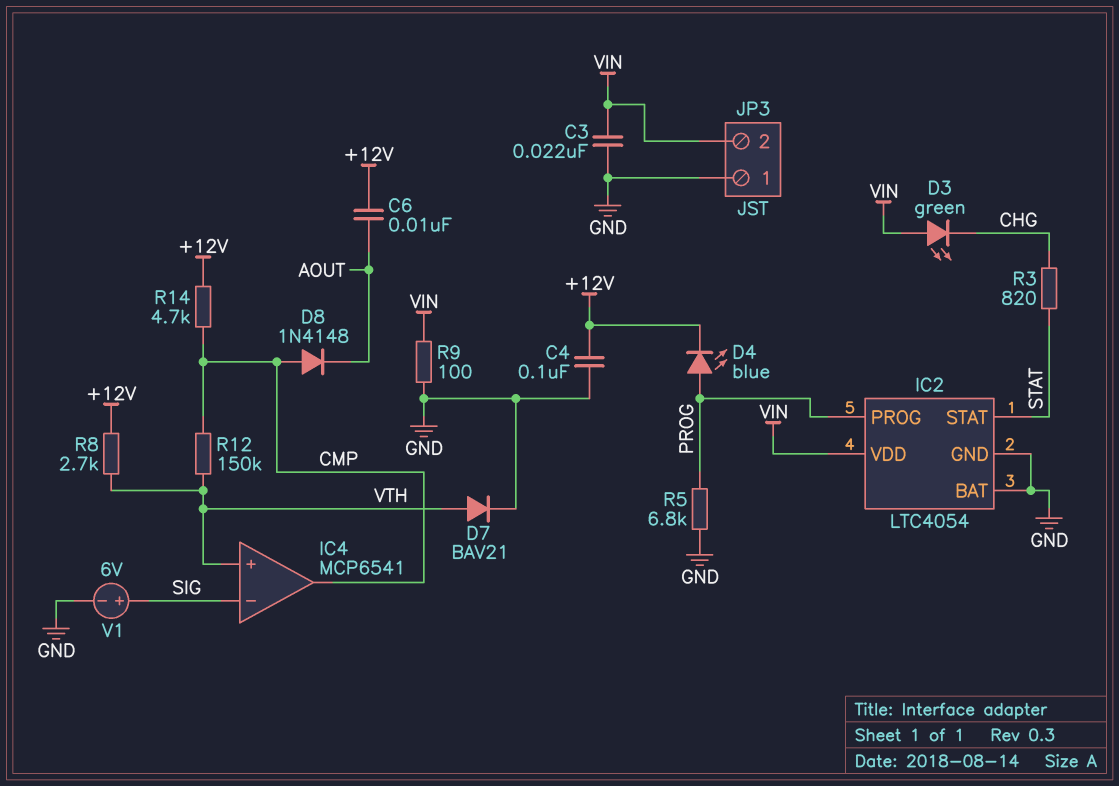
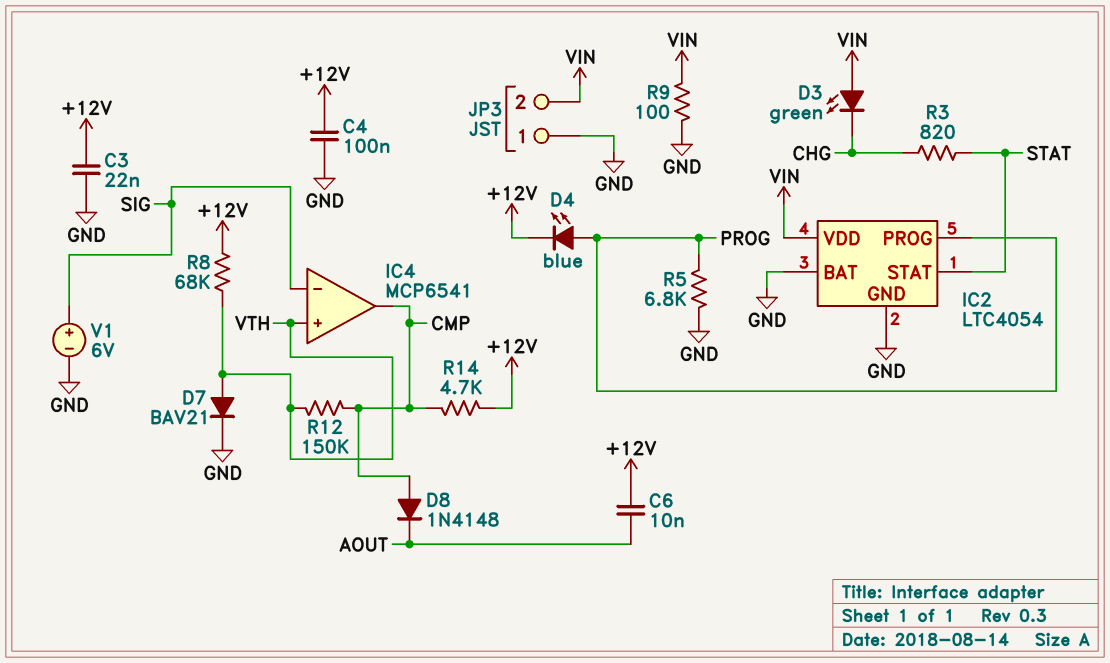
C3: 22nF (GND, VIN) -> 22nF (+12V, GND)
R8: 2.7k (+12V, VTH) -> 68k (+12V, VTH)

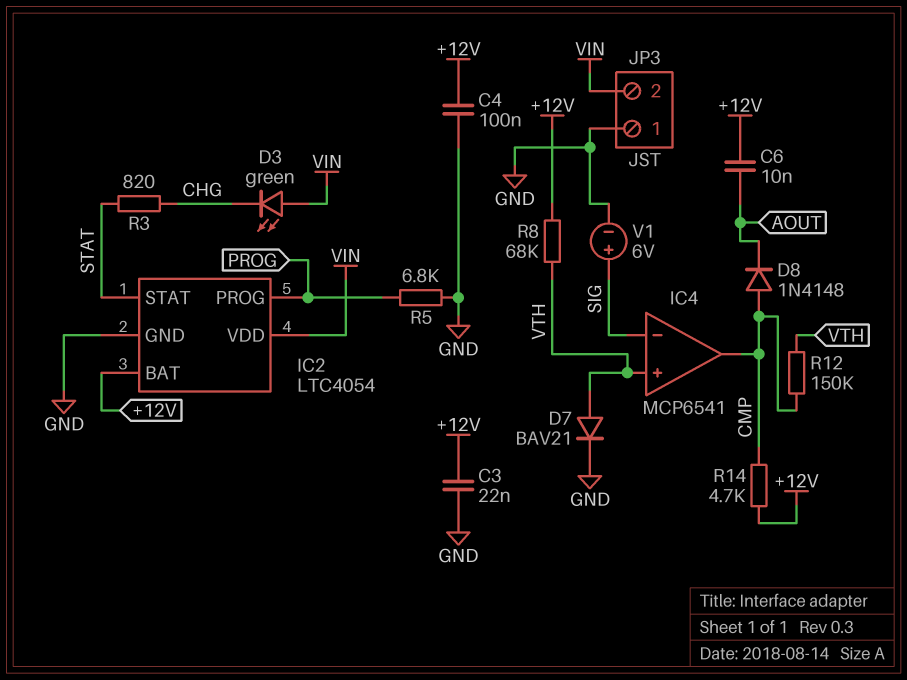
D4: LED blue (A PROG, K +12V) -> none
IC2 pin BAT: GND -> +12V
R9: 100 (GND, VIN) -> none

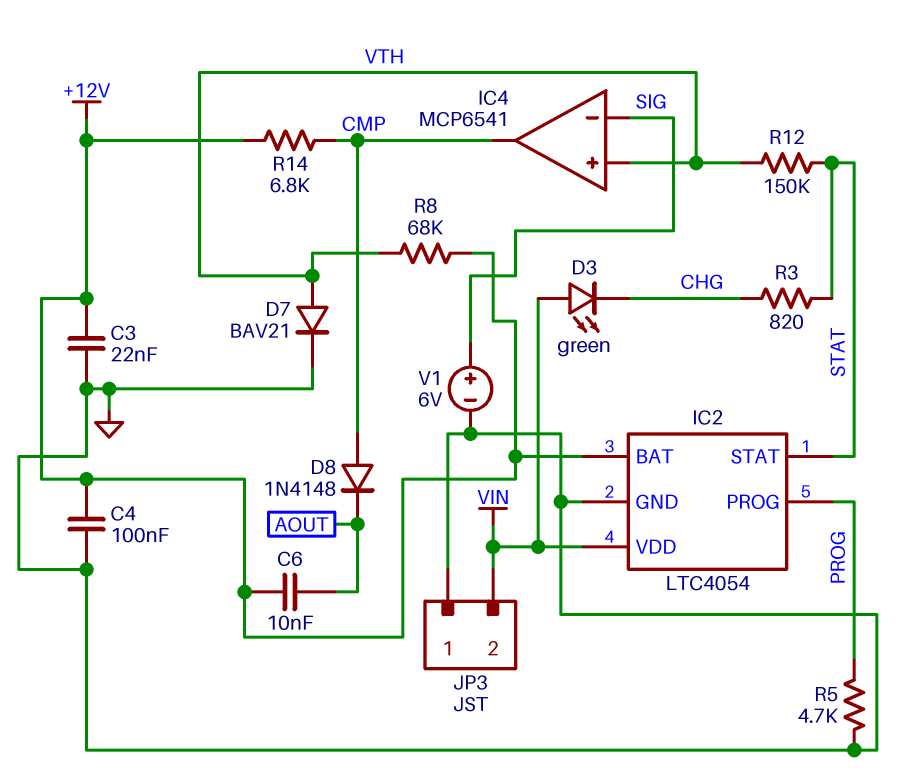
R5: 6.8k (GND, PROG) -> 4.7k (GND, PROG)
R12: 150k (CMP, VTH) -> 150k (STAT, VTH)
R14: 4.7k (+12V, CMP) -> 6.8k (+12V, CMP)

